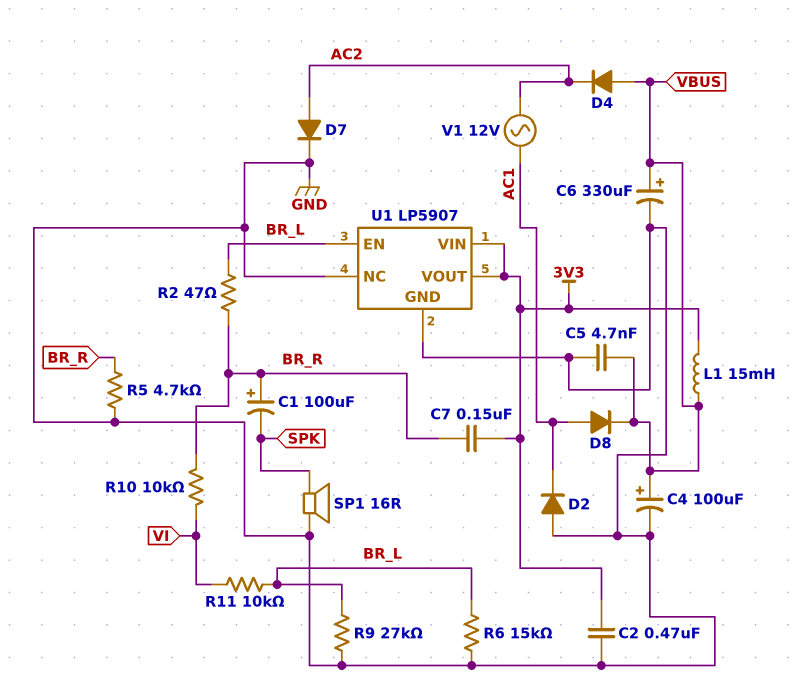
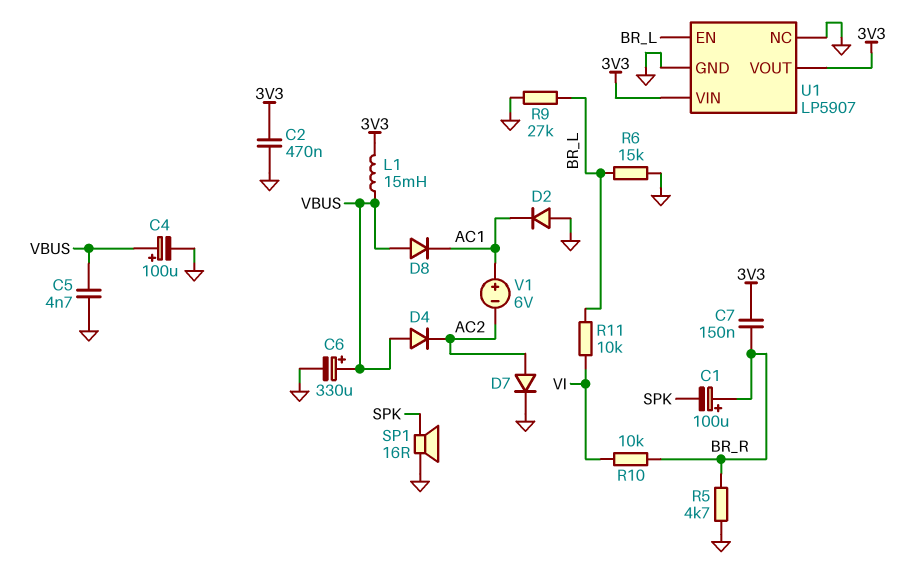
D8: diode (A AC1, K VBUS) -> diode (A VBUS, K AC1)
R2: 47 (BR_L, BR_R) -> none
V1: AC 12V (AC1, AC2) -> 6V (plus AC1, minus AC2)

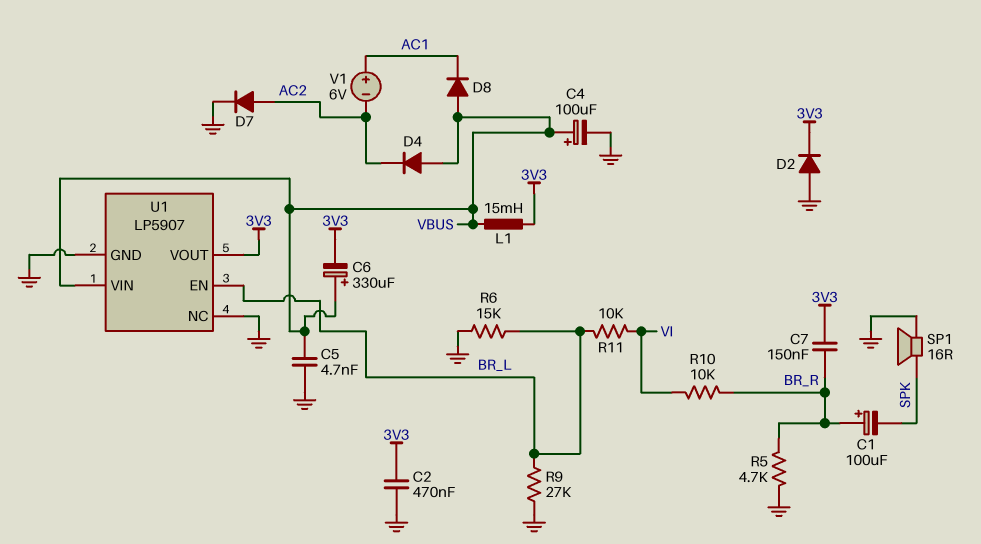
C6: 330uF (plus VBUS, minus GND) -> 330uF (plus VBUS, minus 3V3)
D2: diode (A GND, K AC1) -> diode (A GND, K 3V3)
U1 pin VIN: 3V3 -> VBUS

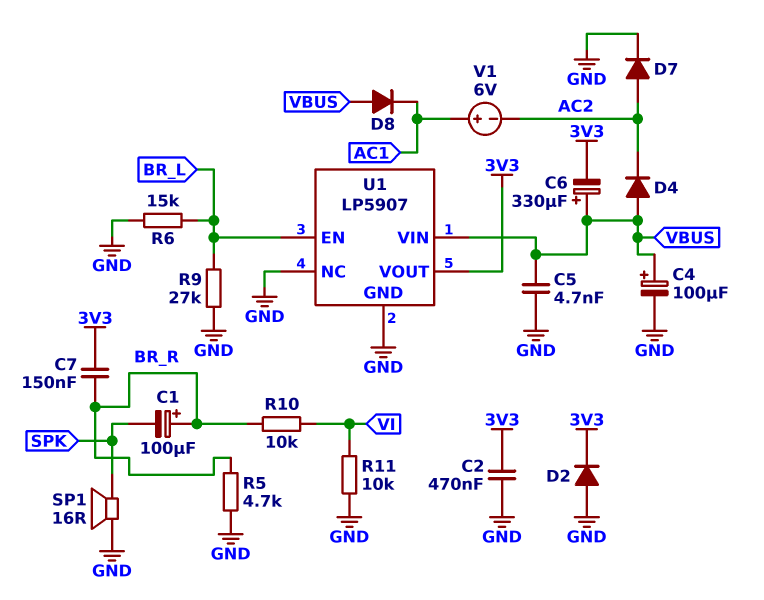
L1: 15mH (3V3, VBUS) -> none
R11: 10k (BR_L, VI) -> 10k (GND, VI)

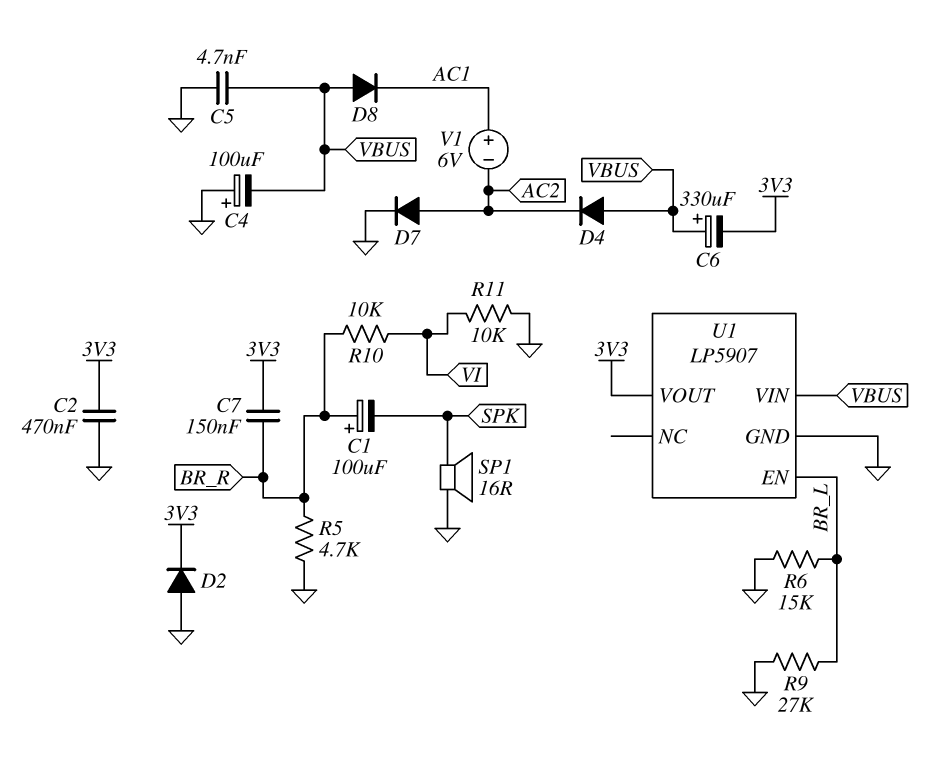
C4: 100uF (plus VBUS, minus GND) -> 100uF (plus GND, minus VBUS)
U1 pin NC: GND -> none

